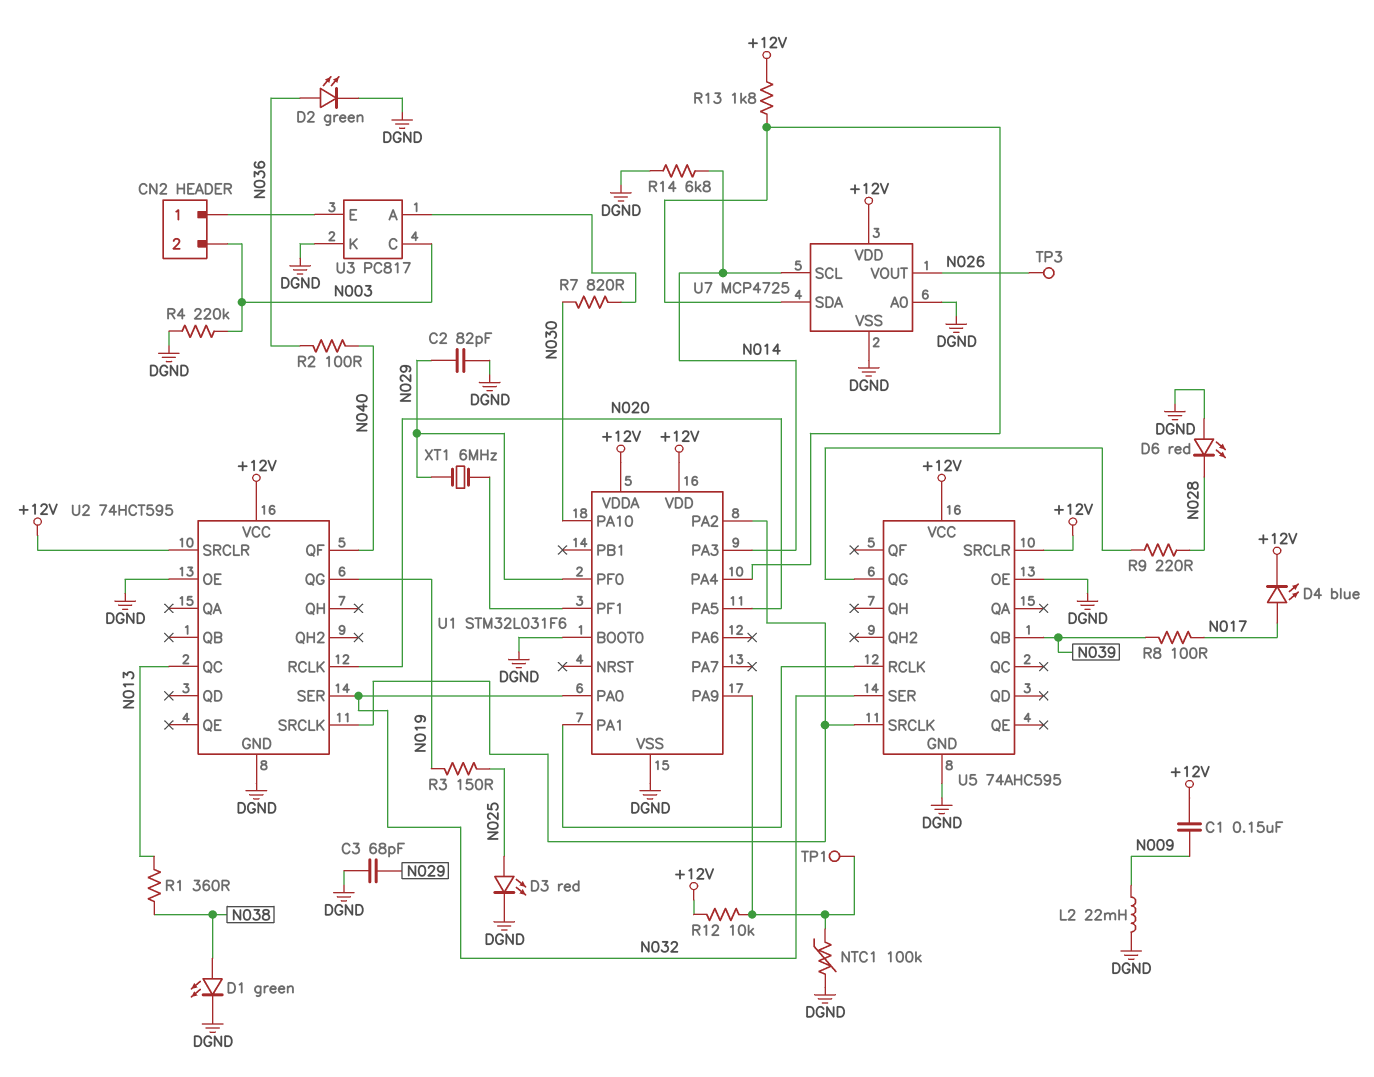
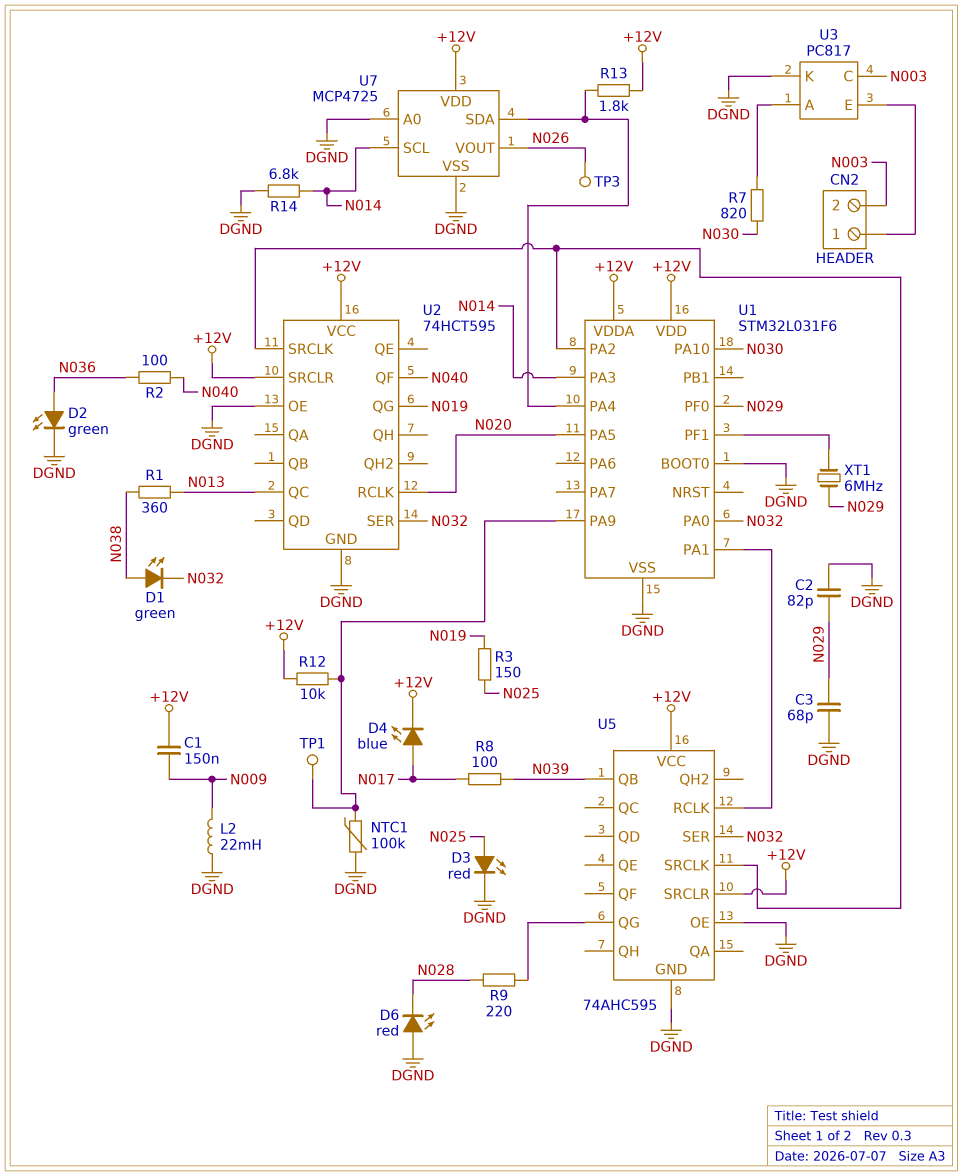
D1: LED green (A N038, K DGND) -> LED green (A N038, K N032)
R4: 220k (DGND, N003) -> none

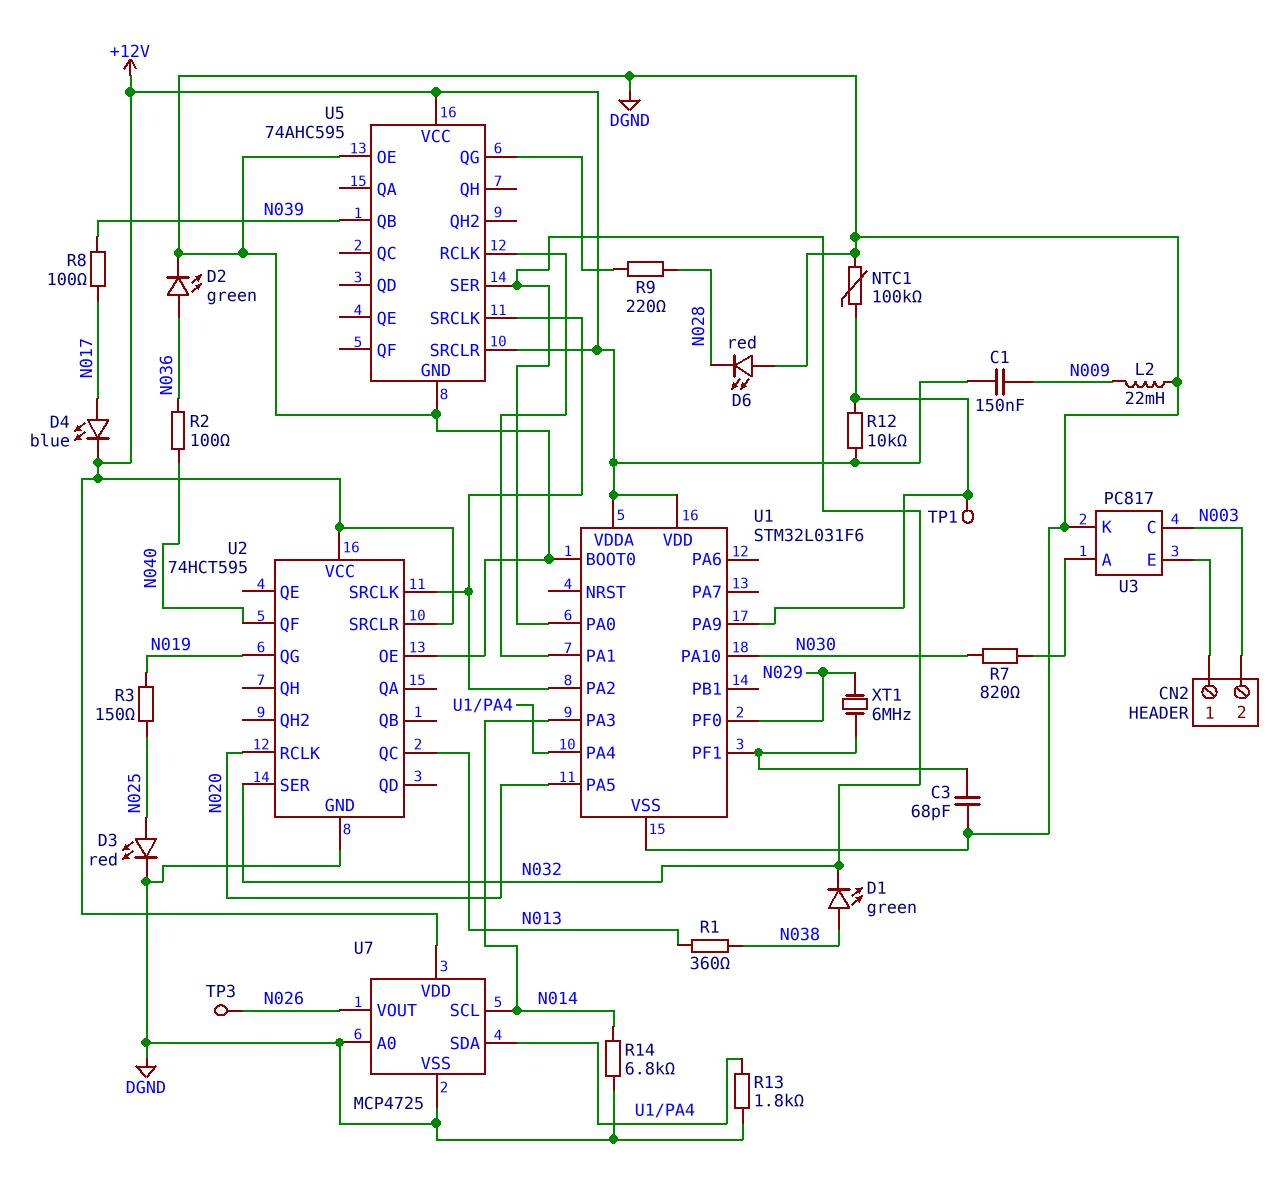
C2: 82pF (DGND, N029) -> none
C3: 68pF (DGND, N029) -> 68pF (DGND, U1/PF1)
R13: 1.8k (+12V, U1/PA4) -> 1.8k (DGND, U1/PA4)

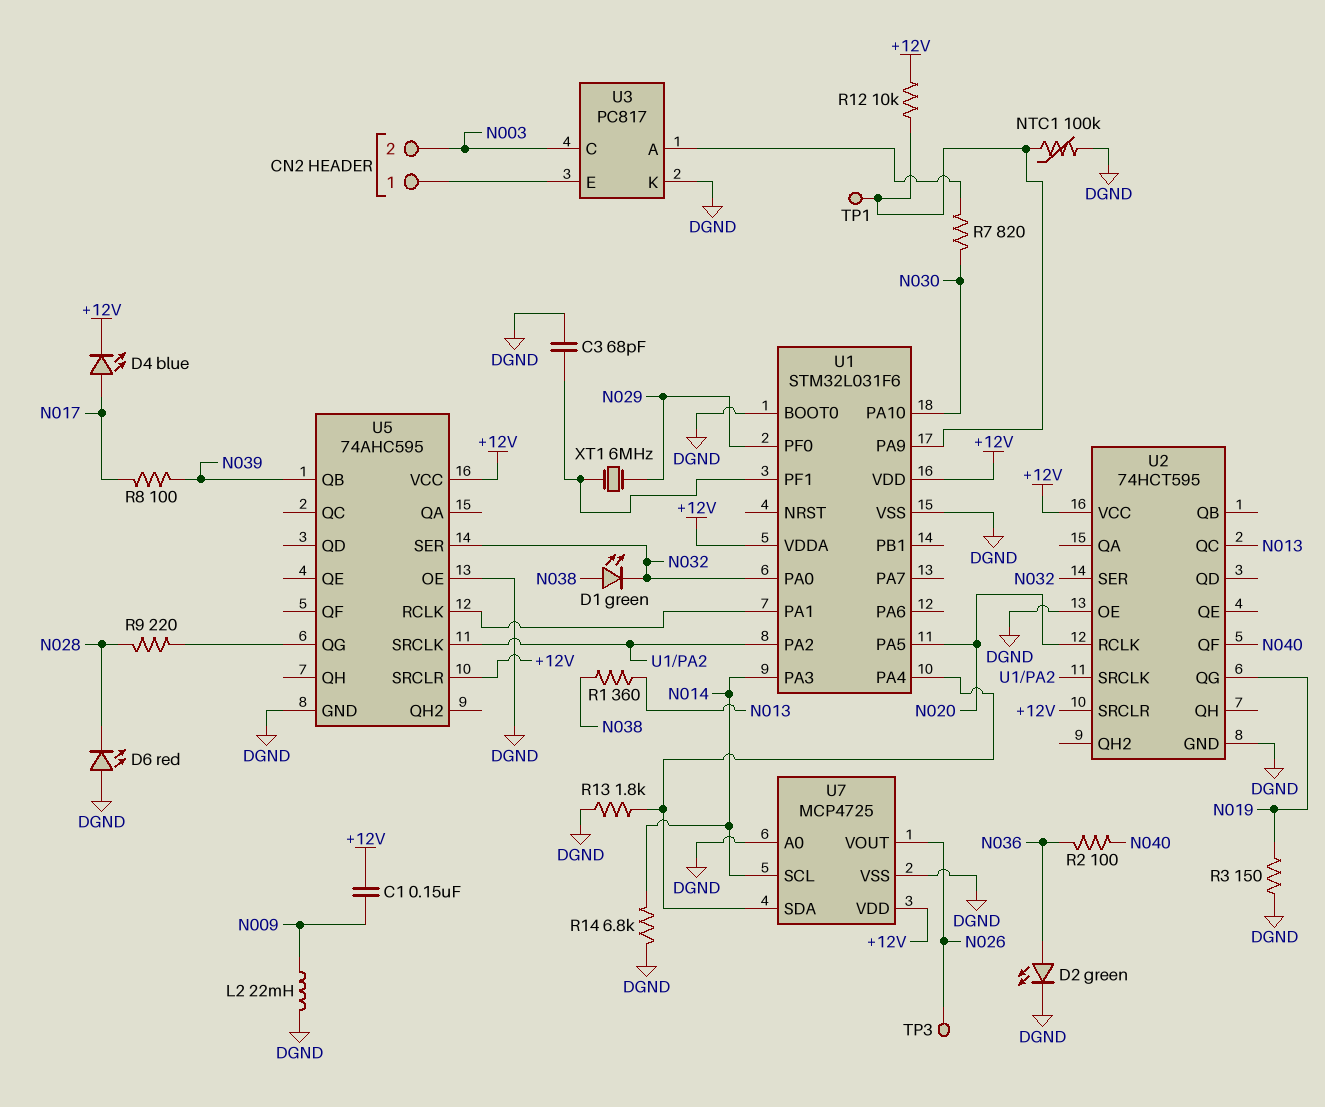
D3: LED red (A N025, K DGND) -> none
R3: 150 (N019, N025) -> 150 (DGND, N019)

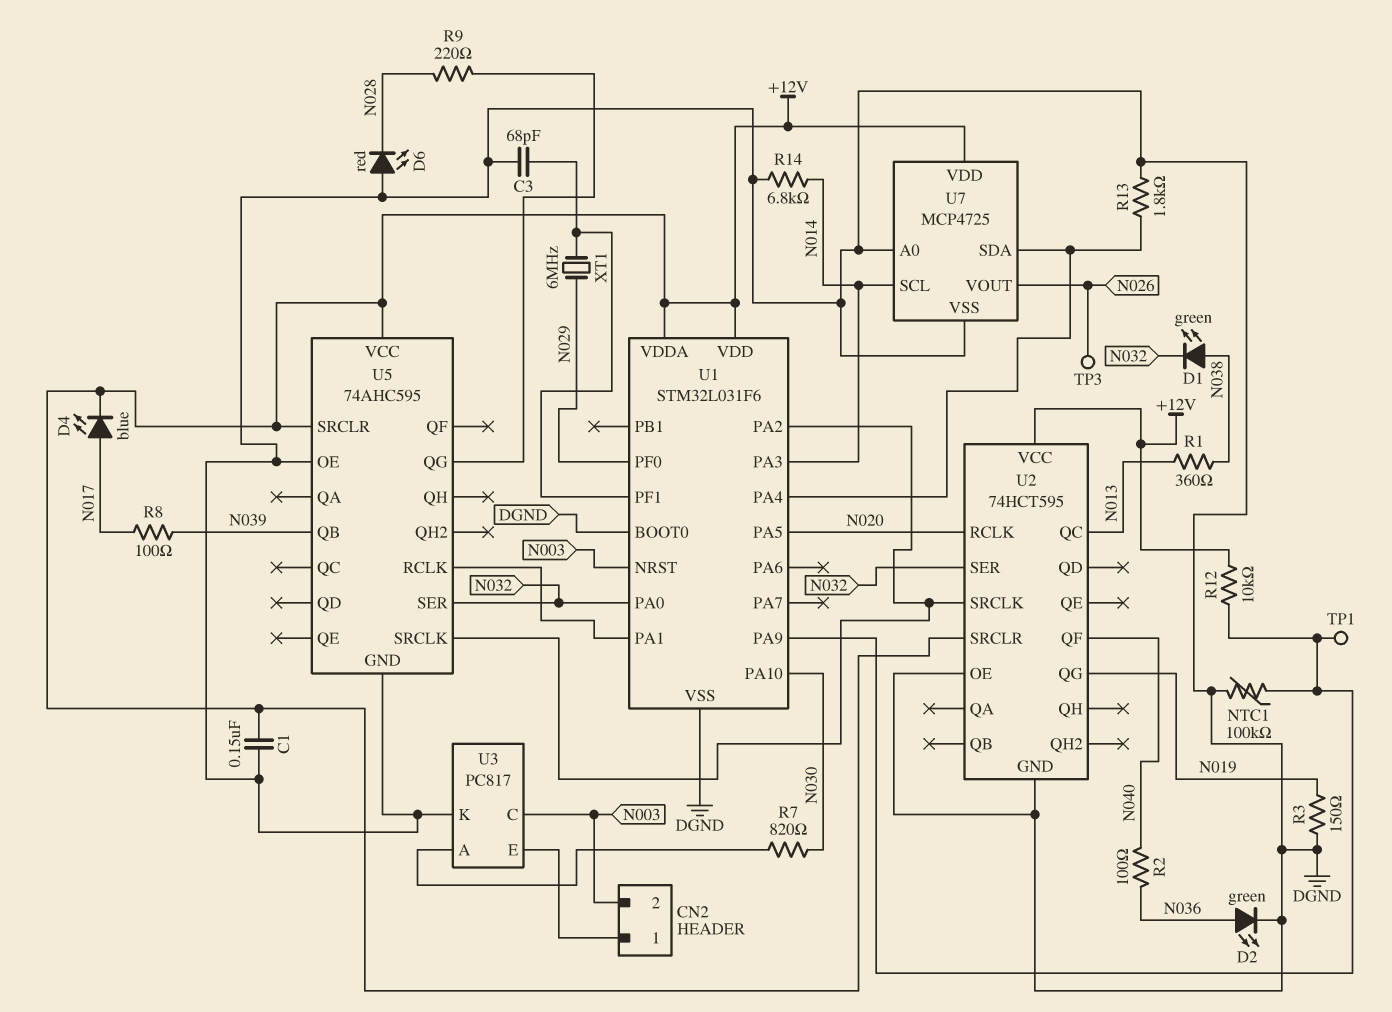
C1: 150nF (+12V, N009) -> 150nF (+12V, DGND)
L2: 22mH (DGND, N009) -> none
U1 pin NRST: none -> N003

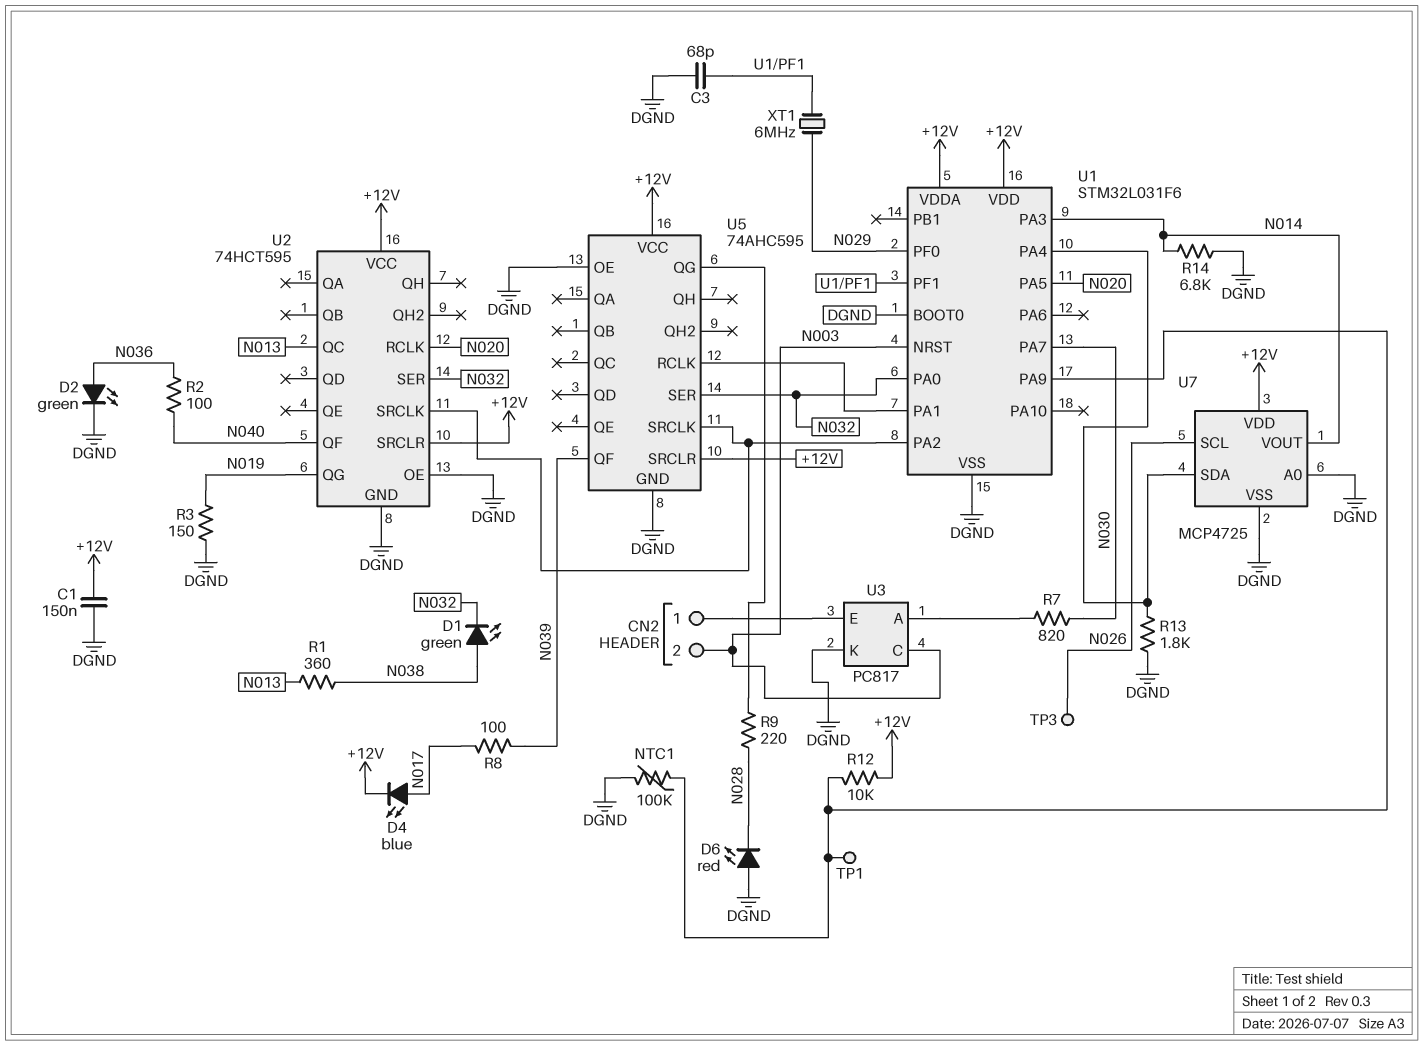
U1 pin PA7: none -> N030
U1 pin PA10: N030 -> none
U5 pin QB: N039 -> none
U5 pin QF: none -> N039
U7 pin SCL: N014 -> N026
U7 pin VOUT: N026 -> N014

